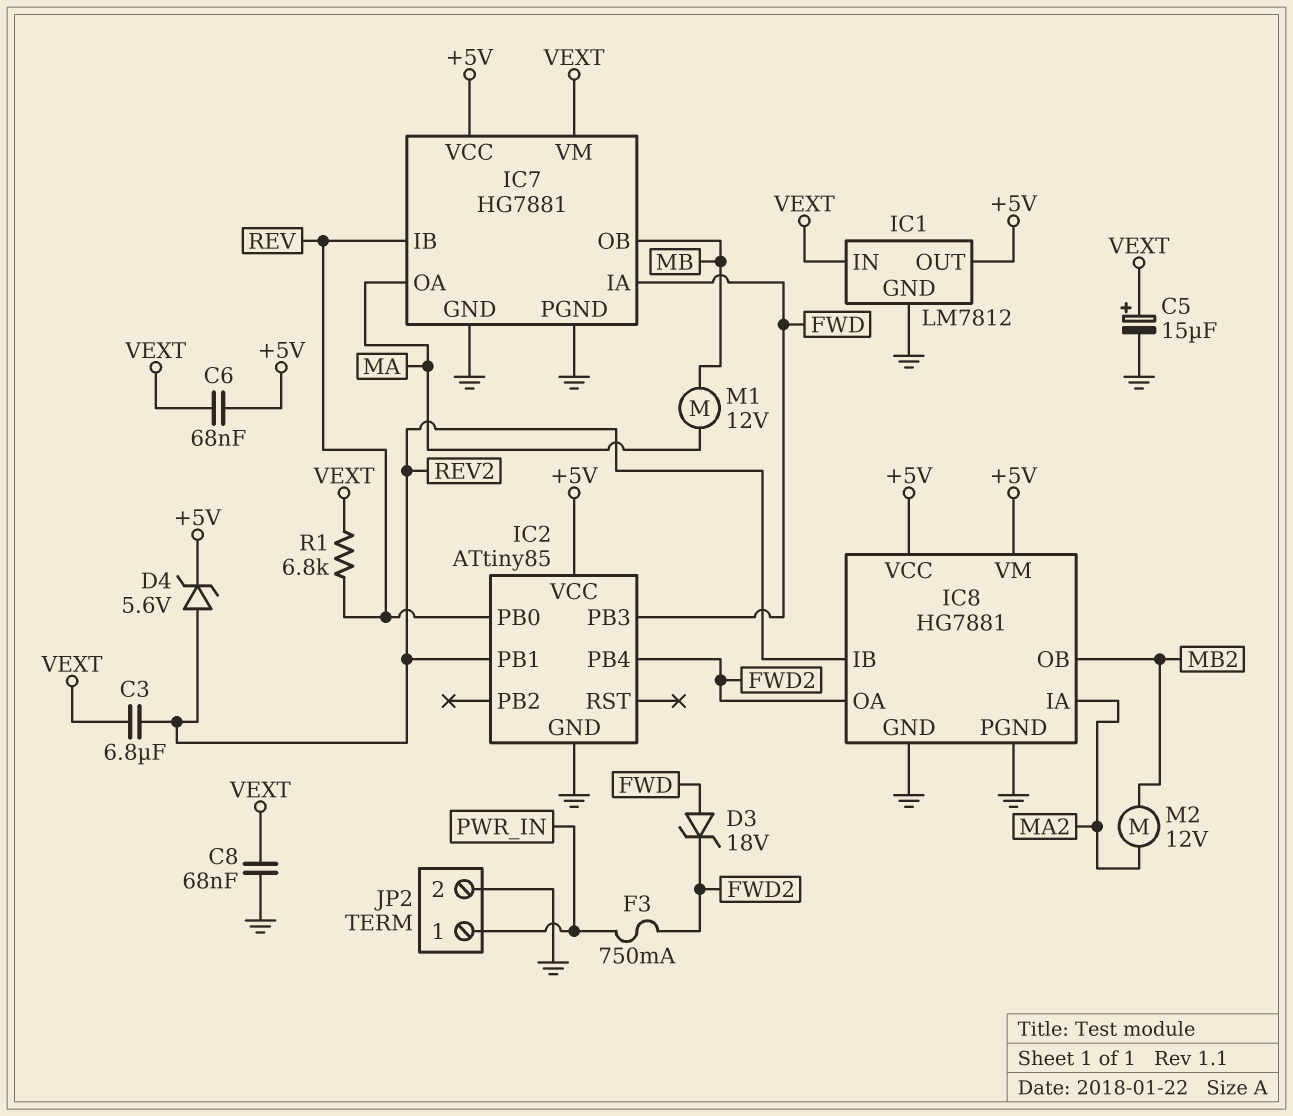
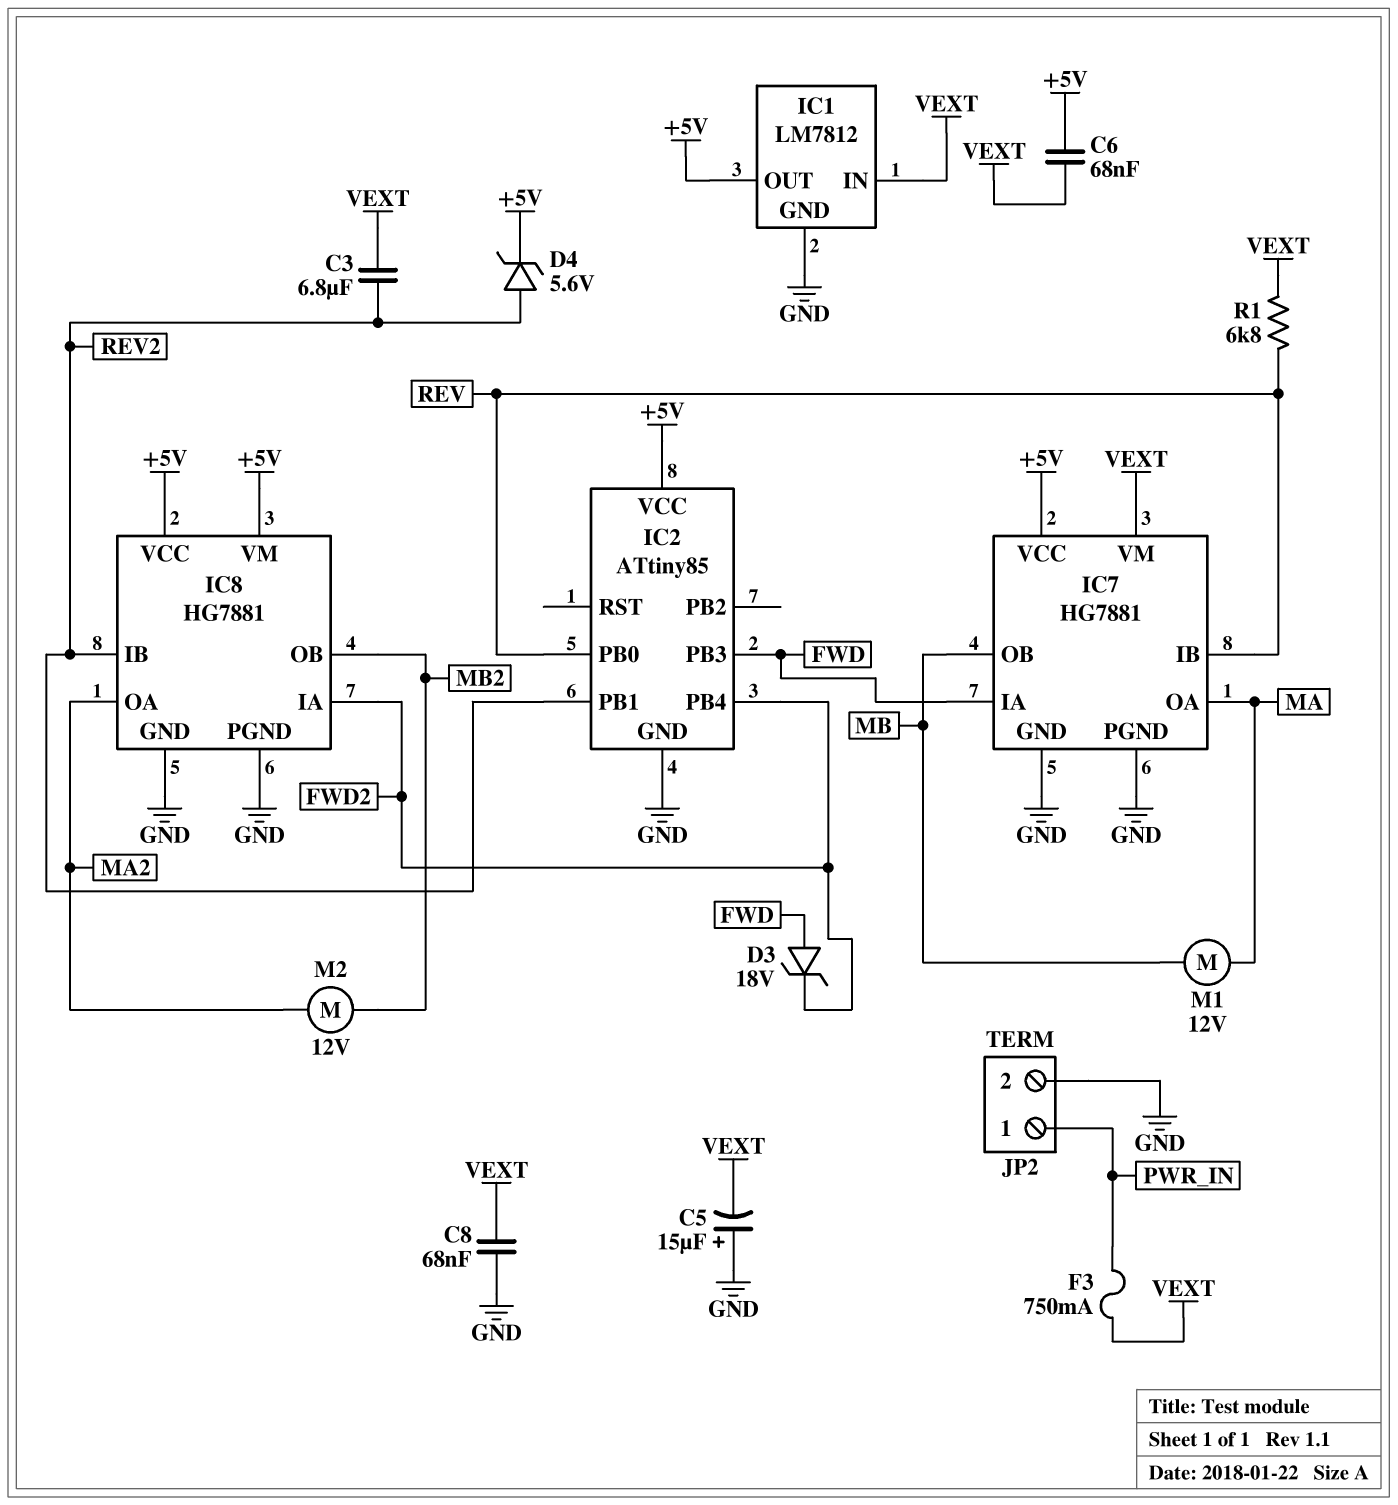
C5: 15uF (plus VEXT, minus GND) -> 15uF (plus GND, minus VEXT)
F3: 750mA (FWD2, PWR_IN) -> 750mA (PWR_IN, VEXT)
IC8 pin IA: MA2 -> FWD2
IC8 pin OA: FWD2 -> MA2

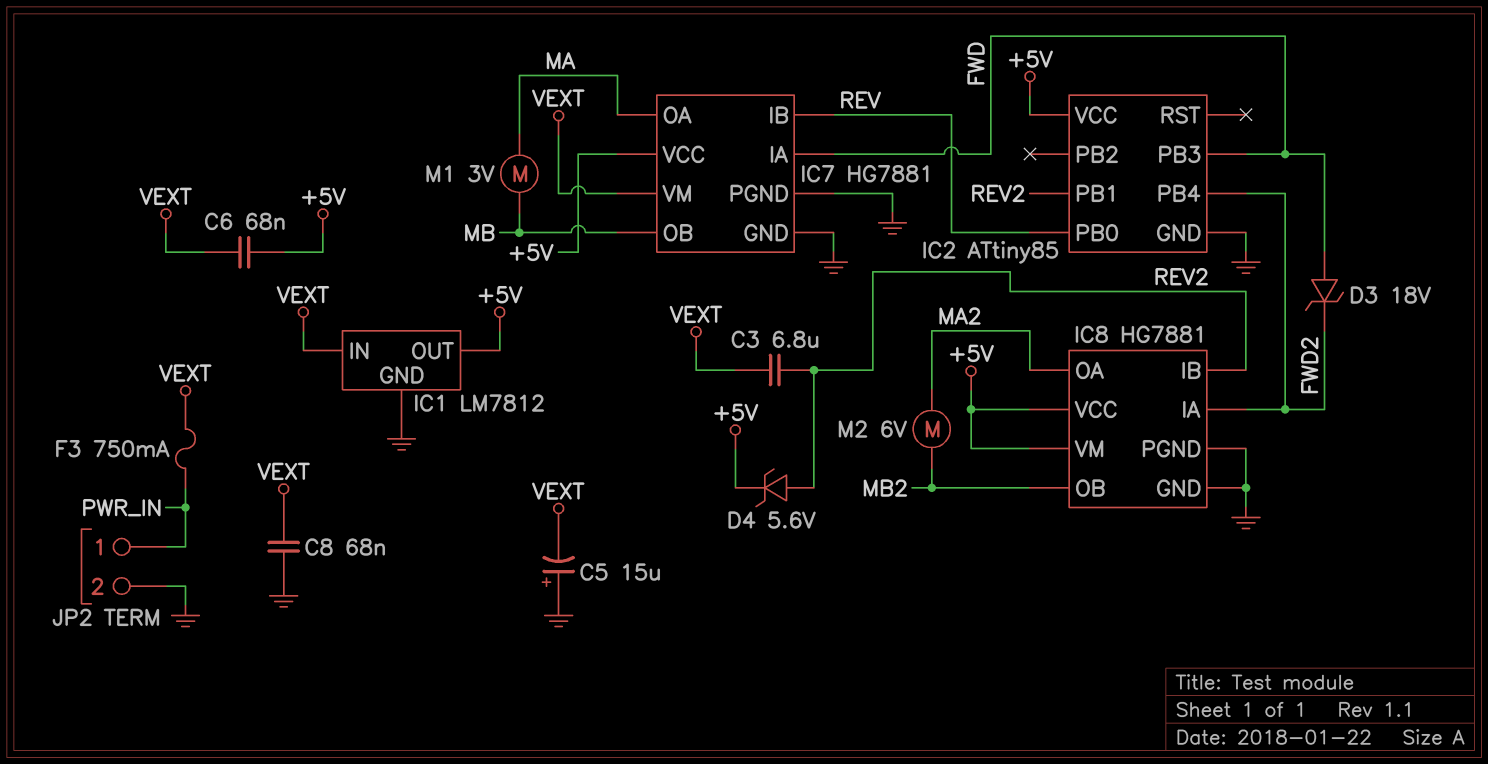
M1: motor 12V (MA, MB) -> motor 3V (MA, MB)
M2: motor 12V (MA2, MB2) -> motor 6V (MA2, MB2)
R1: 6.8k (REV, VEXT) -> none

